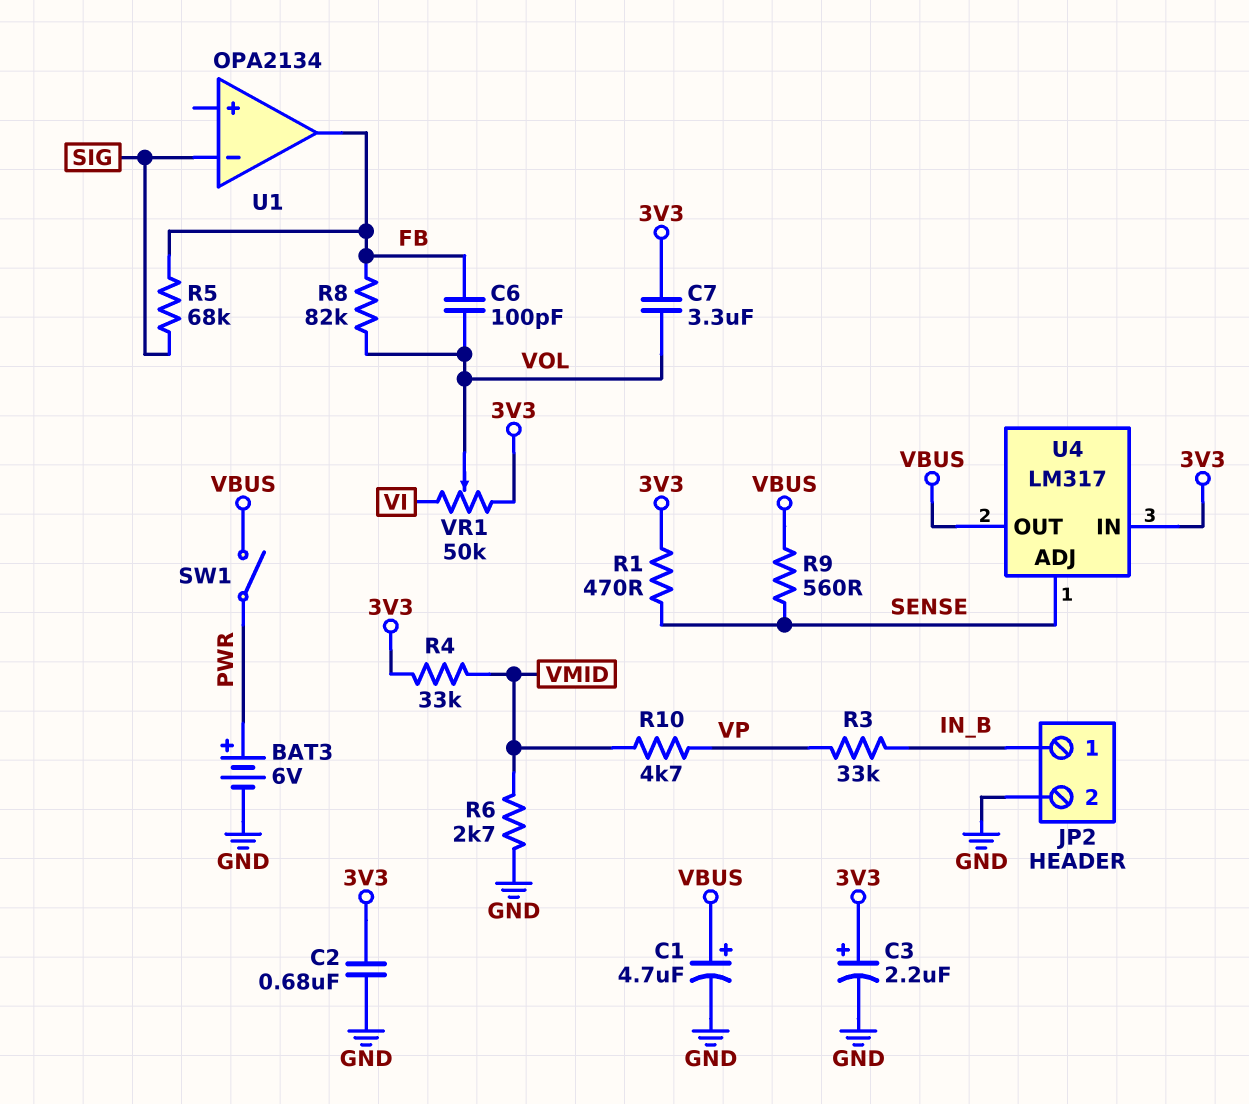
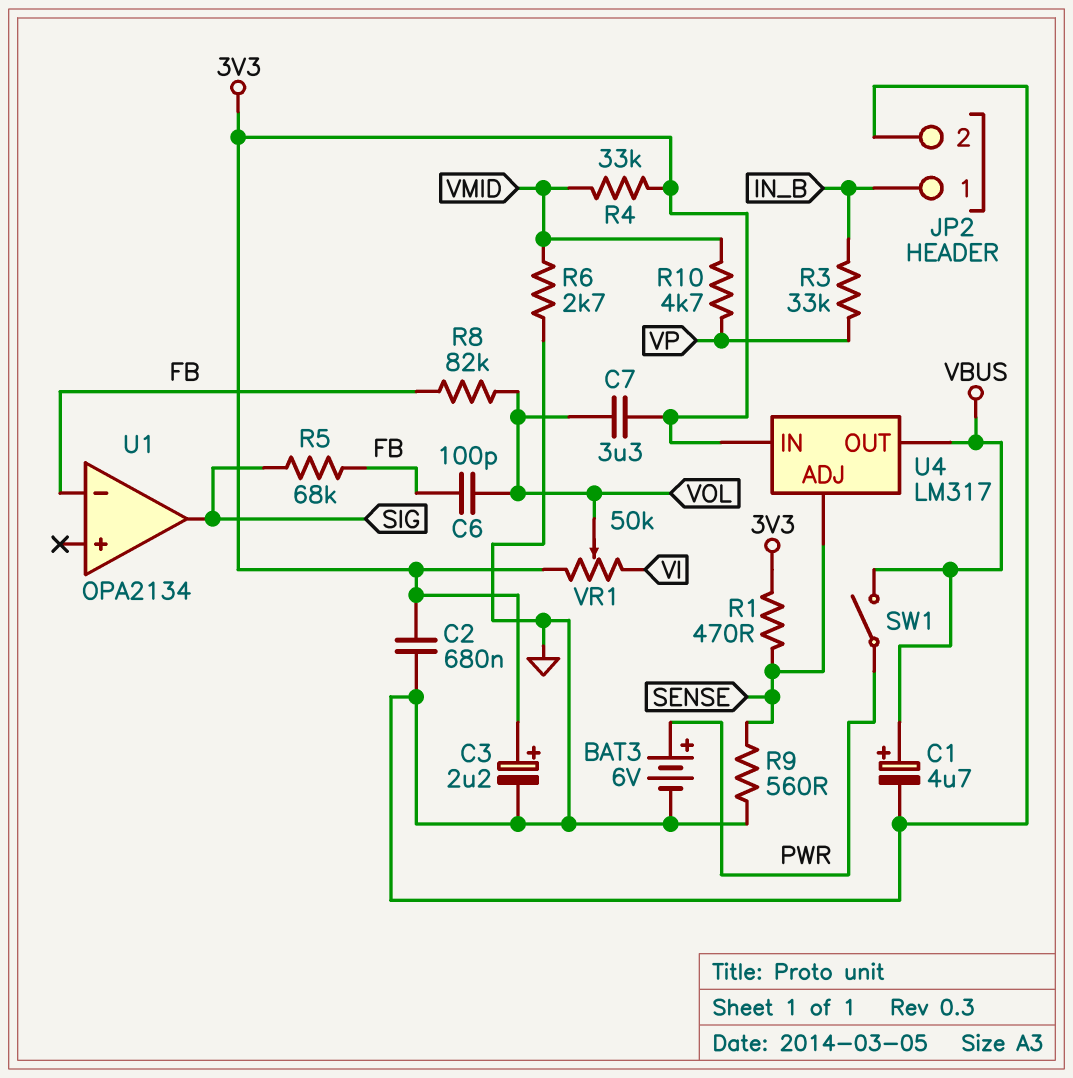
R9: 560 (SENSE, VBUS) -> 560 (GND, SENSE)
U1 pin in-: SIG -> FB
U1 pin out: FB -> SIG

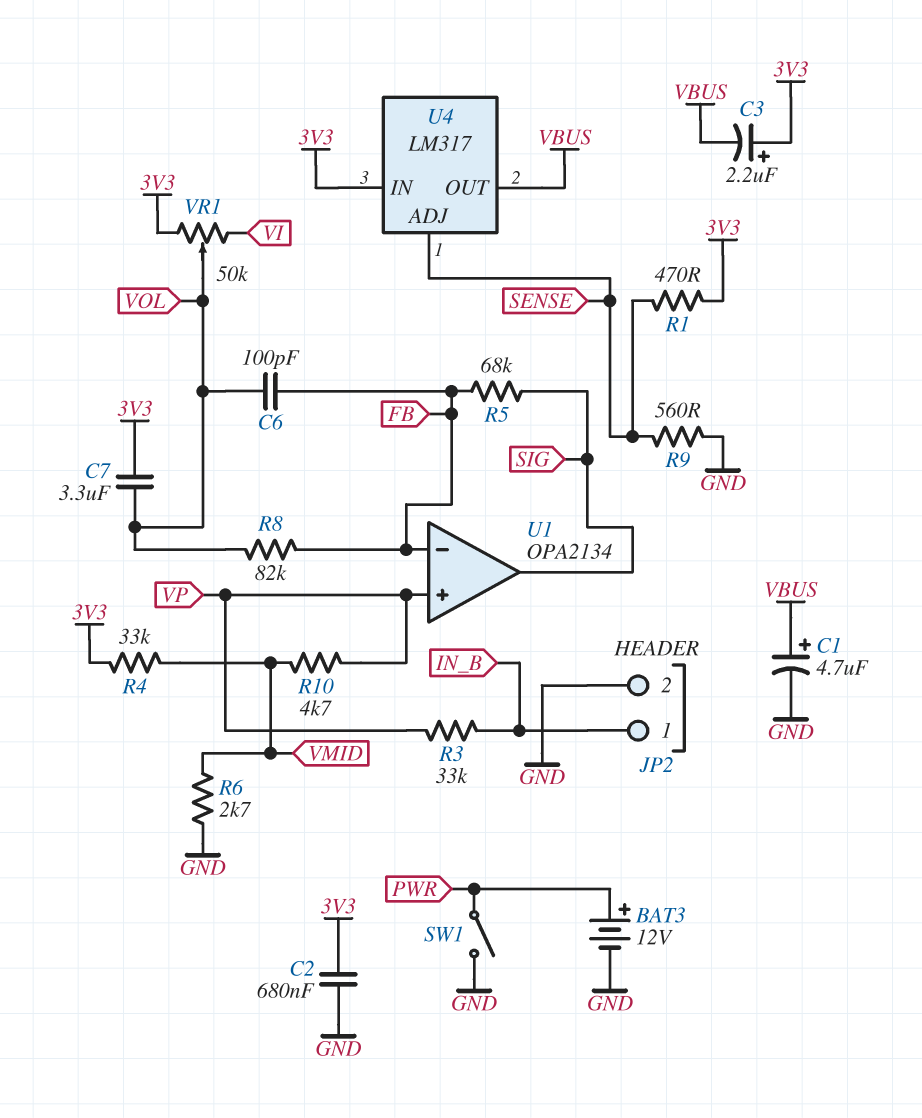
BAT3: 6V (plus PWR, minus GND) -> 12V (plus PWR, minus GND)
C3: 2.2uF (plus 3V3, minus GND) -> 2.2uF (plus 3V3, minus VBUS)
SW1: switch (PWR, VBUS) -> switch (GND, PWR)
U1 pin in+: none -> VP

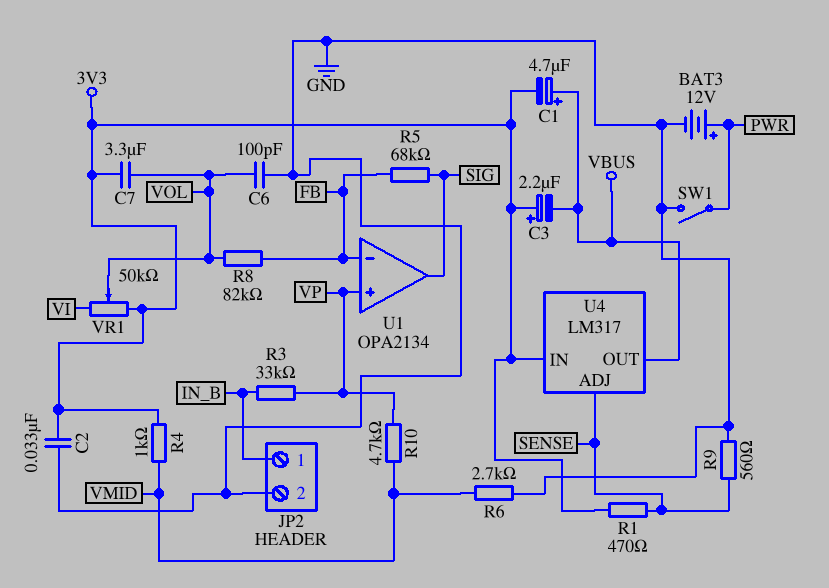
C1: 4.7uF (plus VBUS, minus GND) -> 4.7uF (plus VBUS, minus 3V3)
C2: 680nF (3V3, GND) -> 33nF (3V3, GND)
C6: 100pF (FB, VOL) -> 100pF (GND, VOL)
R4: 33k (3V3, VMID) -> 1k (3V3, VMID)

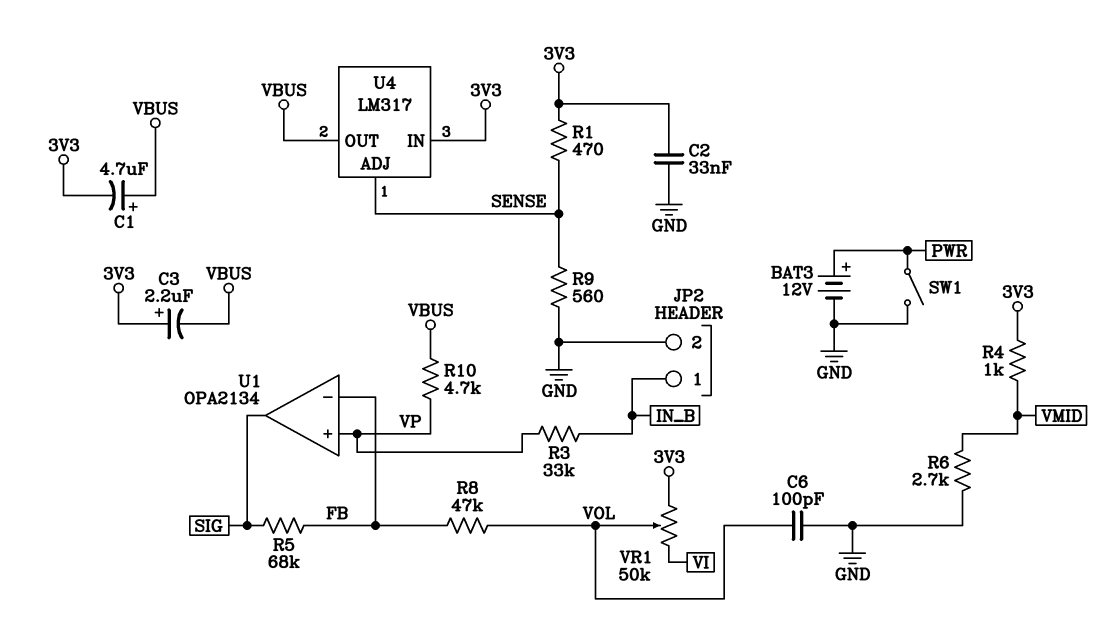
C7: 3.3uF (3V3, VOL) -> none
R8: 82k (FB, VOL) -> 47k (FB, VOL)
R10: 4.7k (VMID, VP) -> 4.7k (VBUS, VP)

